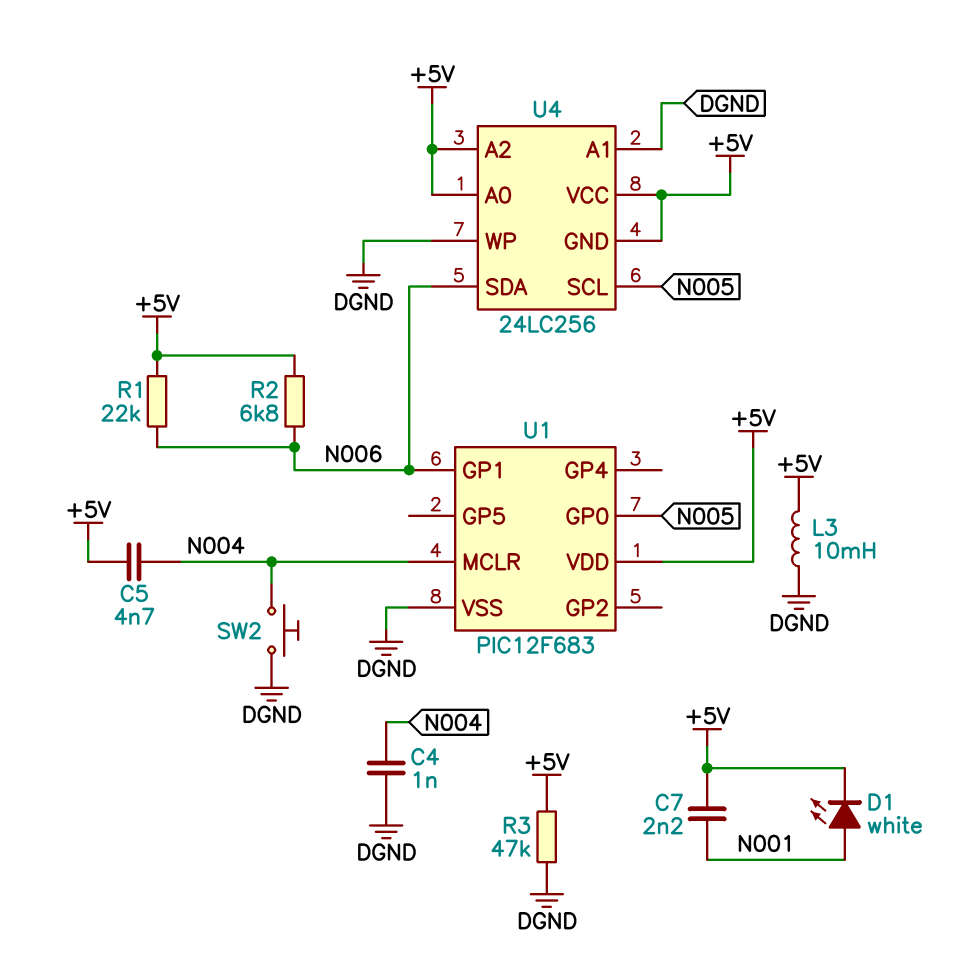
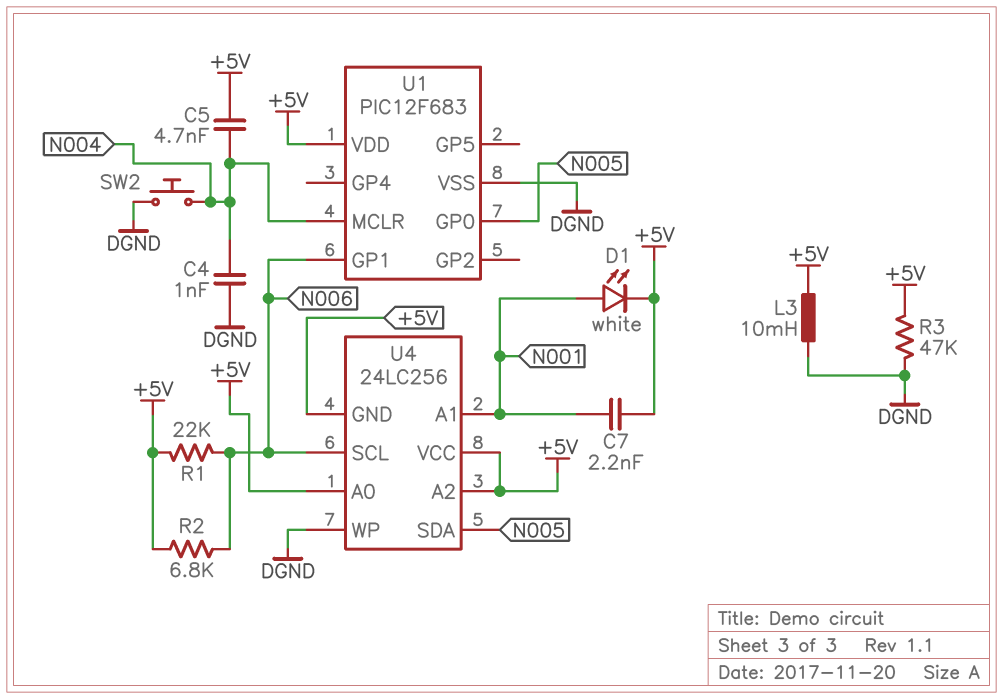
U4 pin A1: DGND -> N001
U4 pin SCL: N005 -> N006
U4 pin SDA: N006 -> N005

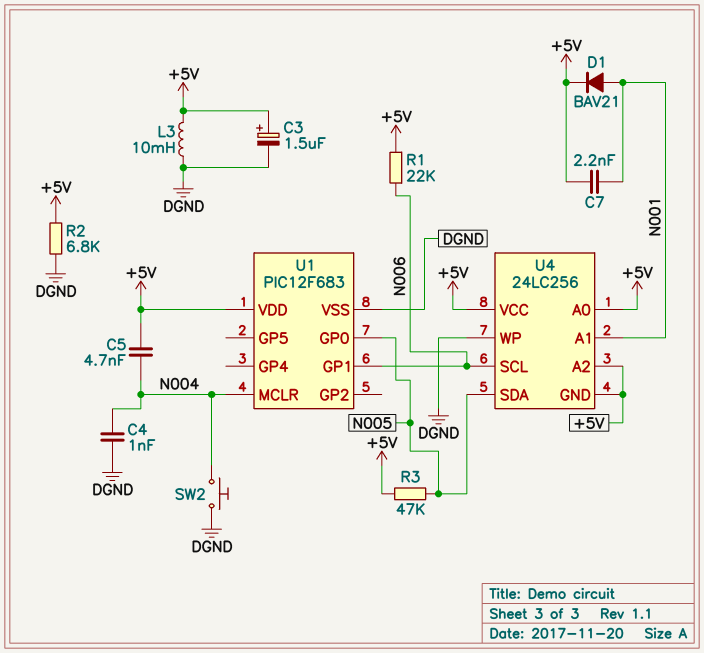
C3: none -> 1.5uF (plus +5V, minus DGND)
D1: LED white (A N001, K +5V) -> diode BAV21 (A N001, K +5V)
R2: 6.8k (+5V, N006) -> 6.8k (+5V, DGND)
R3: 47k (+5V, DGND) -> 47k (+5V, N005)

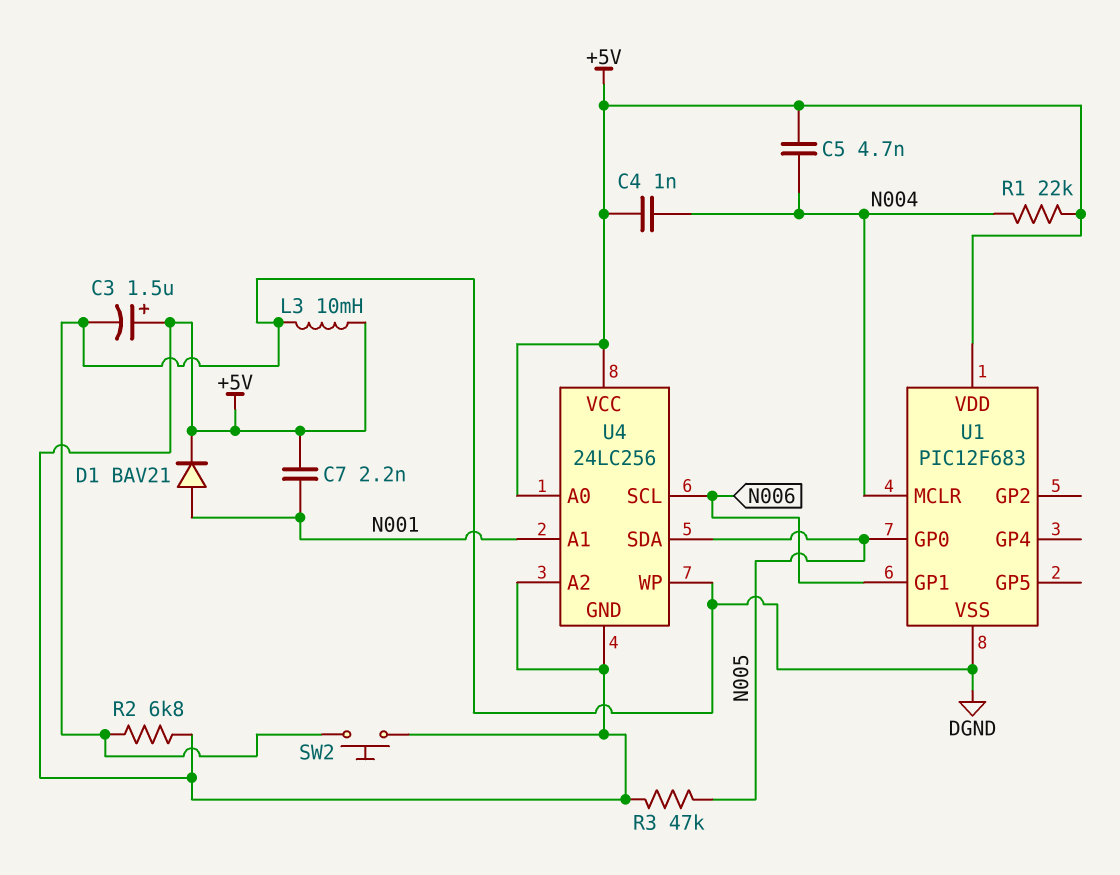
C4: 1nF (DGND, N004) -> 1nF (+5V, N004)
R1: 22k (+5V, N006) -> 22k (+5V, N004)
SW2: button (DGND, N004) -> button (+5V, DGND)

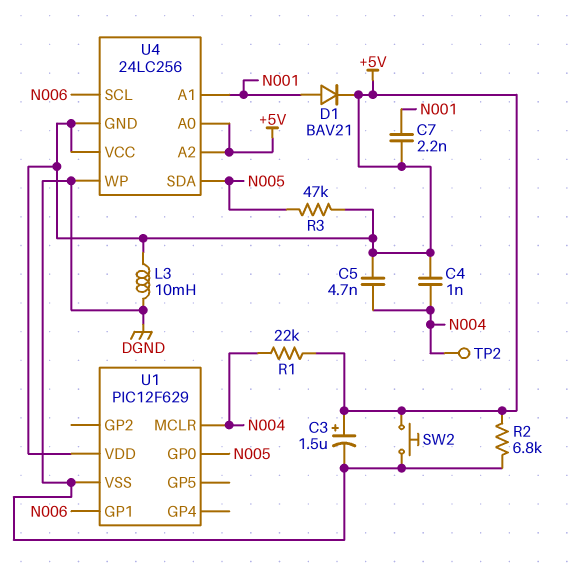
TP2: none -> test point (N004)
U1: PIC12F683 -> PIC12F629

